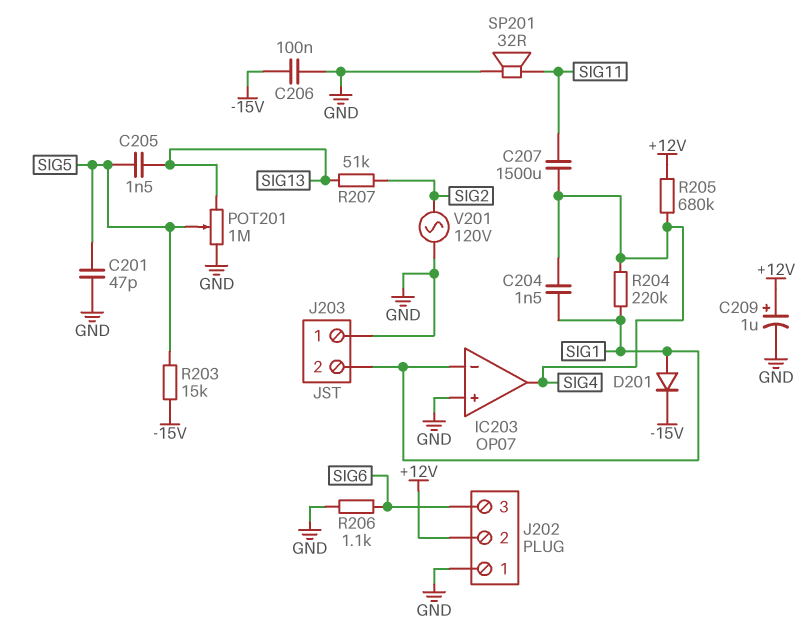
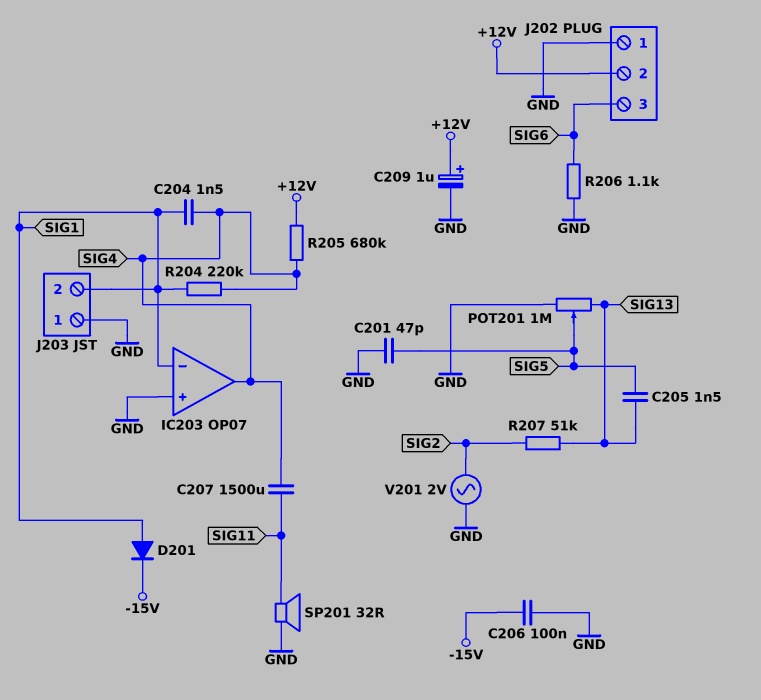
R203: 15k (-15V, SIG5) -> none
V201: AC 120V (GND, SIG2) -> AC 2V (GND, SIG2)

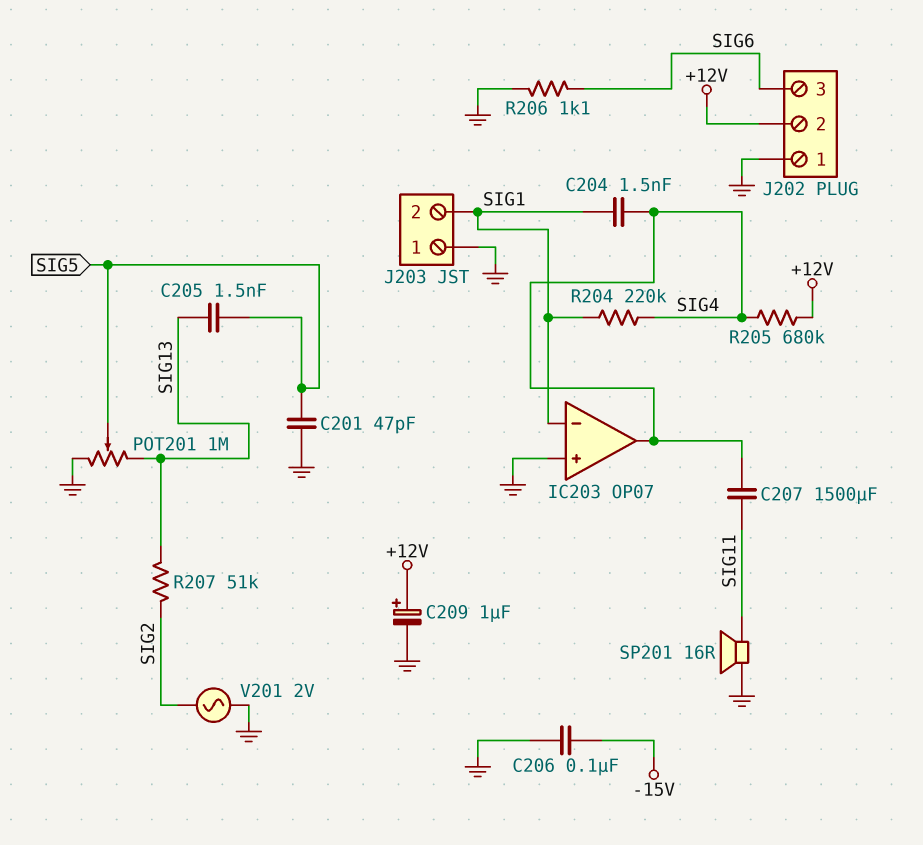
D201: diode (A SIG1, K -15V) -> none
SP201: speaker 32R (GND, SIG11) -> speaker 16R (GND, SIG11)

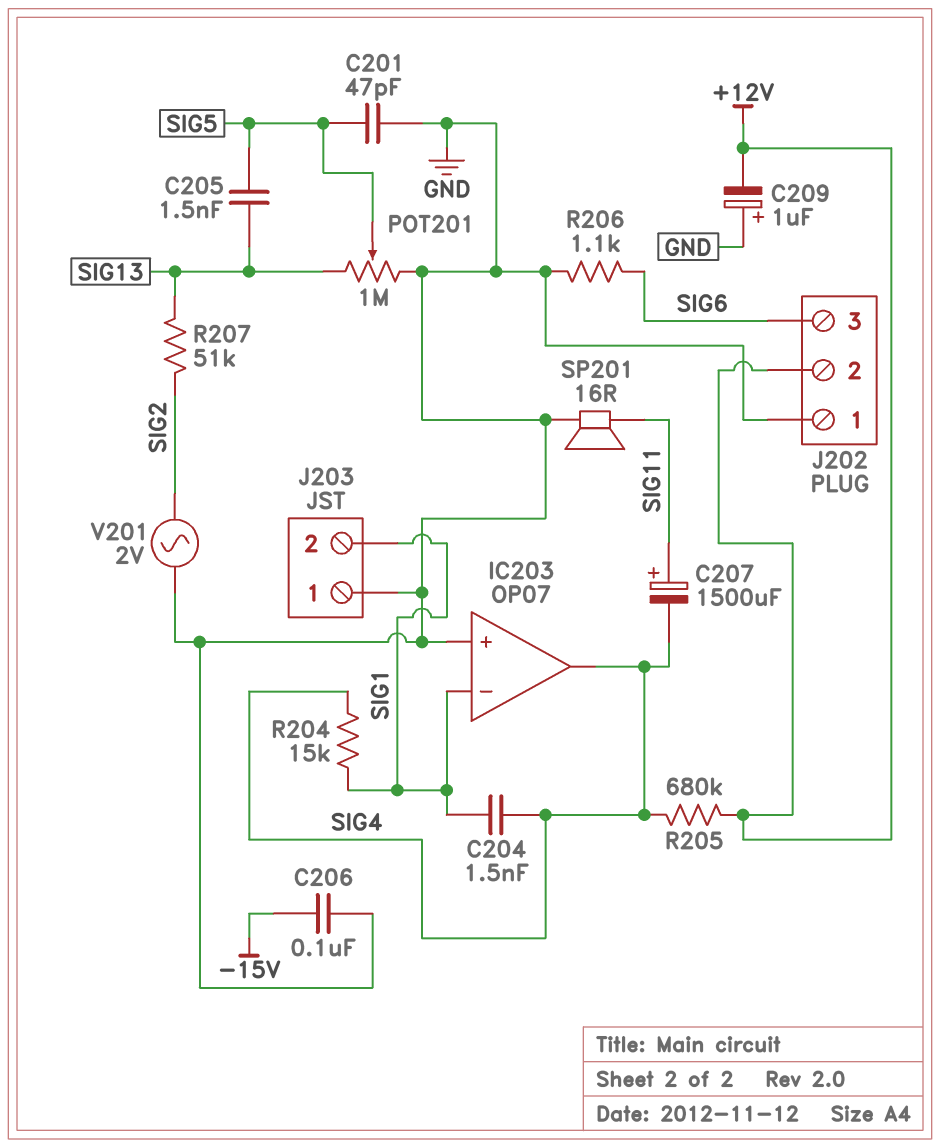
C207: 1500uF (SIG4, SIG11) -> 1500uF (plus SIG11, minus SIG4)
C209: 1uF (plus +12V, minus GND) -> 1uF (plus GND, minus +12V)
R204: 220k (SIG1, SIG4) -> 15k (SIG1, SIG4)

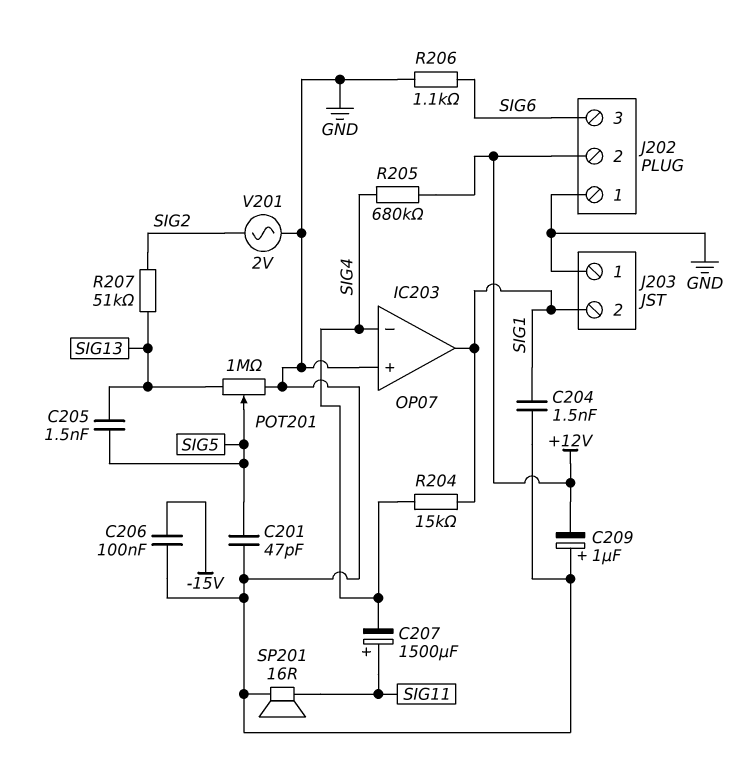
C204: 1.5nF (SIG1, SIG4) -> 1.5nF (GND, SIG1)
IC203 pin in-: SIG1 -> SIG4
IC203 pin out: SIG4 -> SIG1

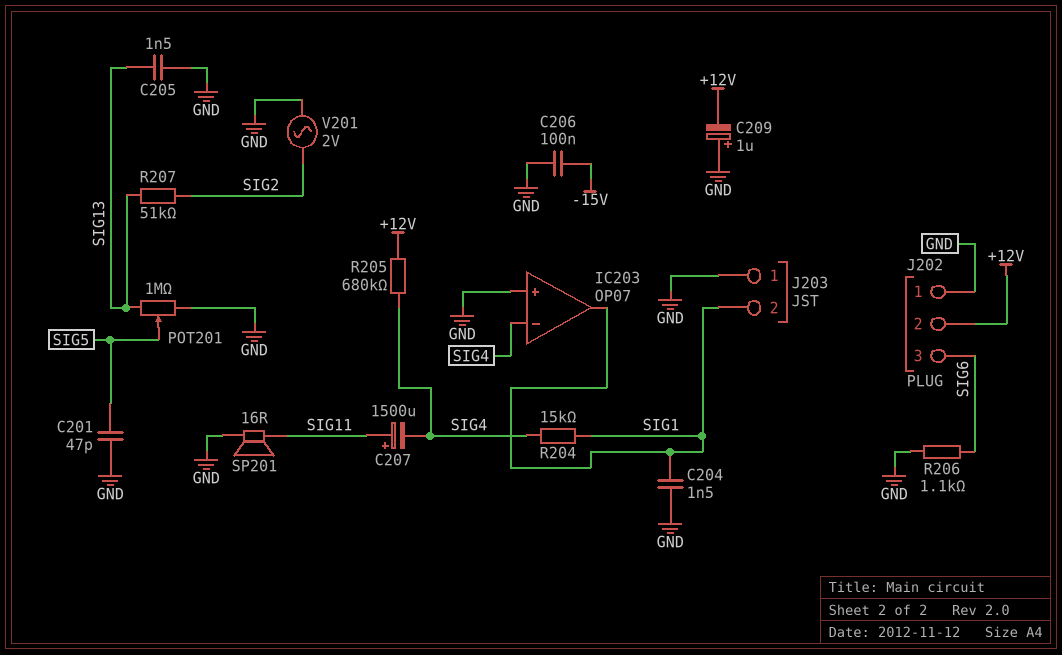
C205: 1.5nF (SIG5, SIG13) -> 1.5nF (GND, SIG13)

